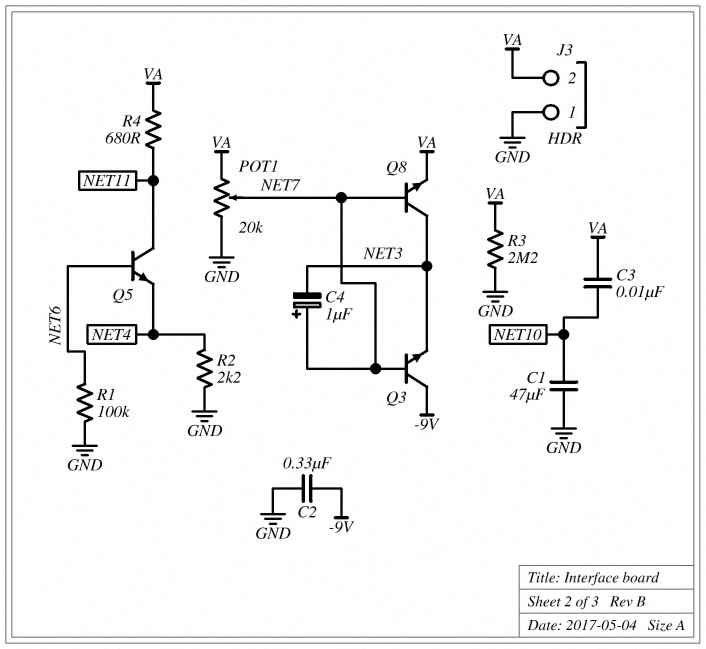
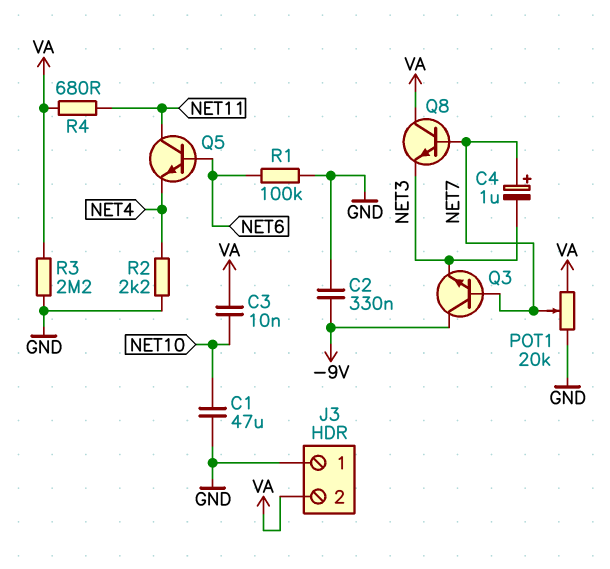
Q8: NPN (B NET7, C NET3, E VA) -> NPN (B NET7, C VA, E NET3)

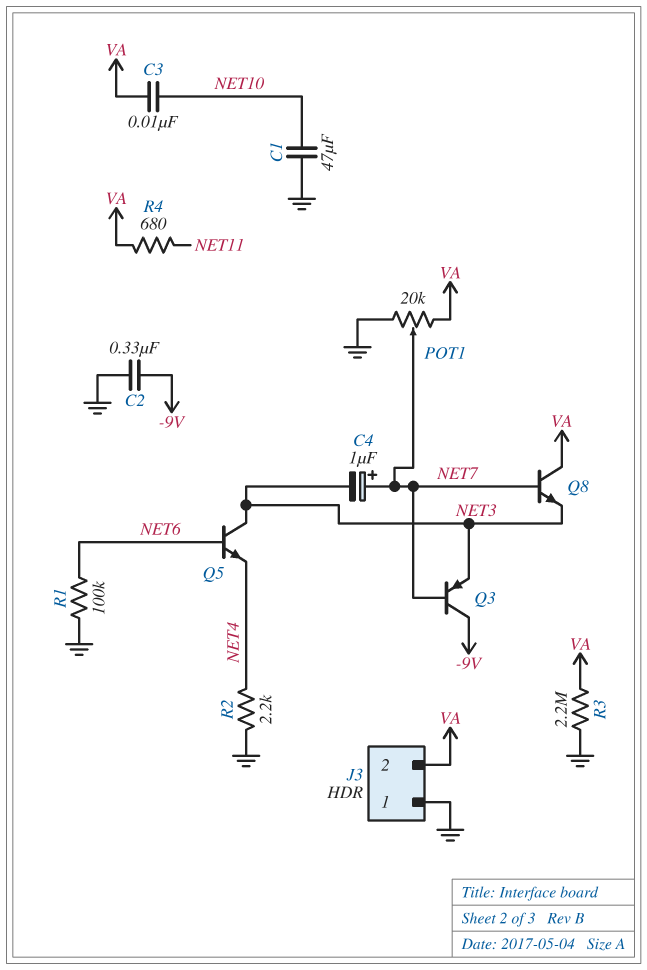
Q3: NPN (B NET7, C -9V, E NET3) -> PNP (B NET7, C -9V, E NET3)
Q5: NPN (B NET6, C NET11, E NET4) -> NPN (B NET6, C NET3, E NET4)

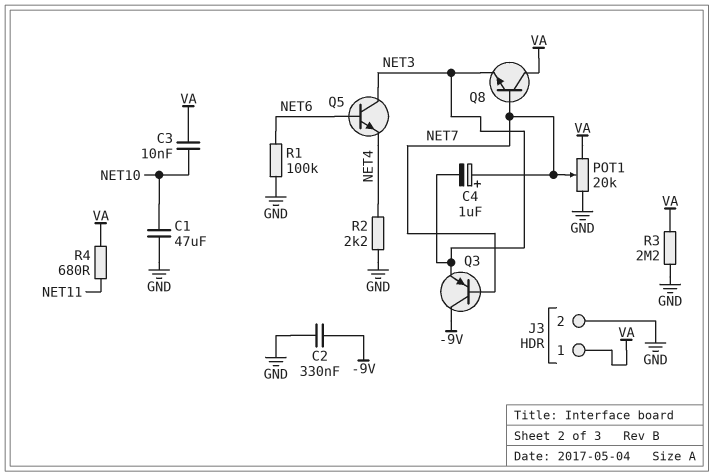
J3 pin 1: GND -> VA
J3 pin 2: VA -> GND

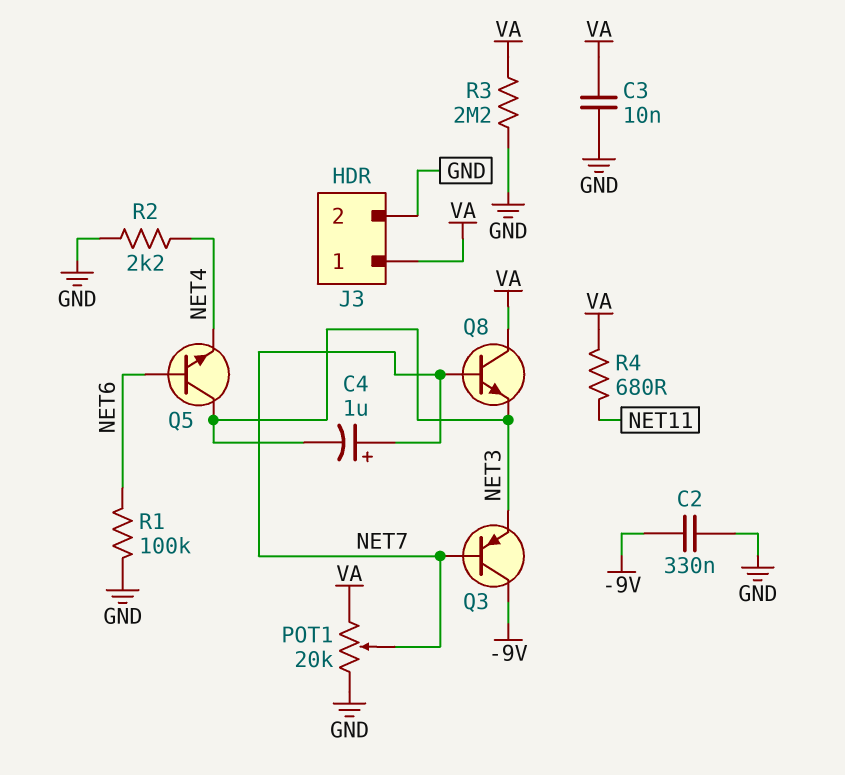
C1: 47uF (GND, NET10) -> none
C3: 10nF (NET10, VA) -> 10nF (GND, VA)

